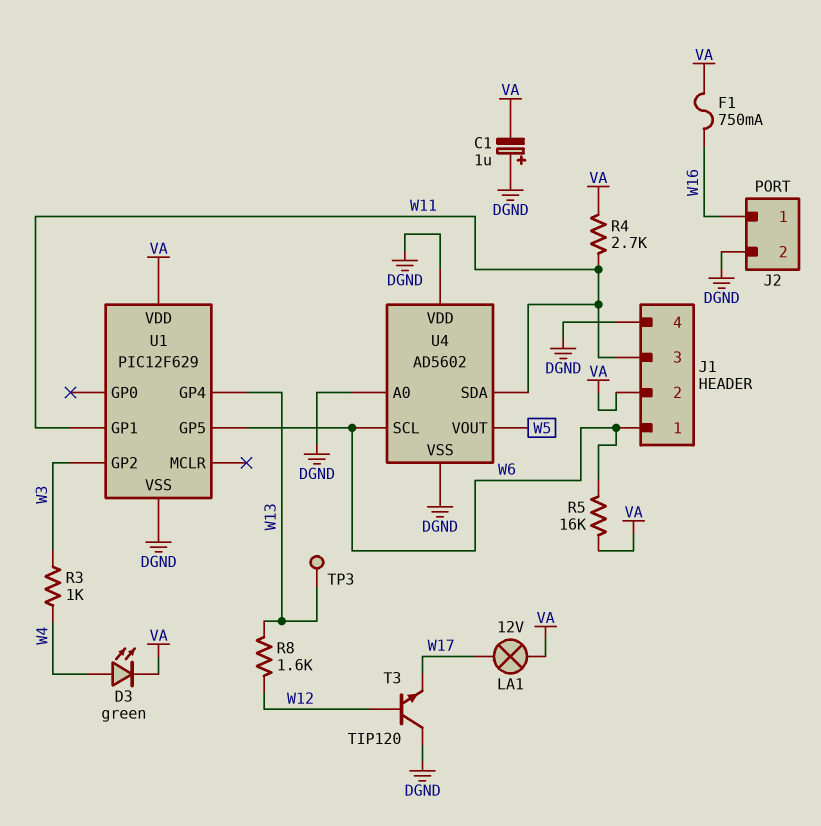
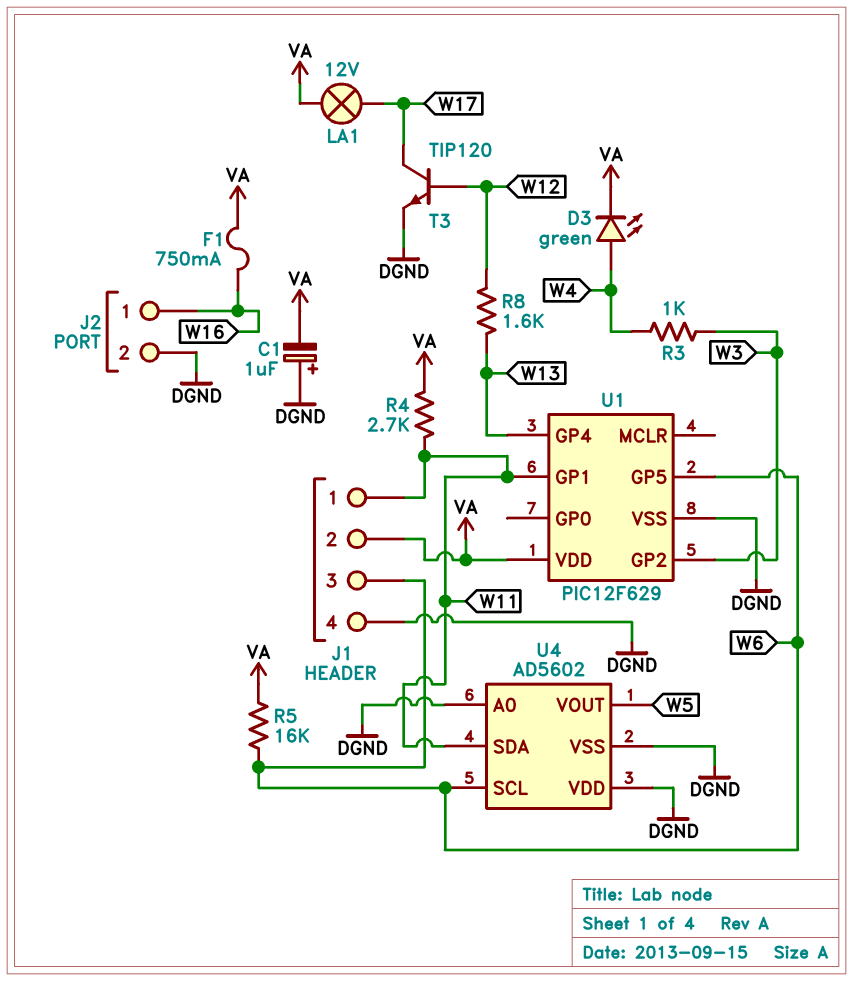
J1 pin 1: W6 -> W11
J1 pin 3: W11 -> W6
T3: NPN TIP120 (B W12, C DGND, E W17) -> NPN TIP120 (B W12, C W17, E DGND)
TP3: test point (W13) -> none

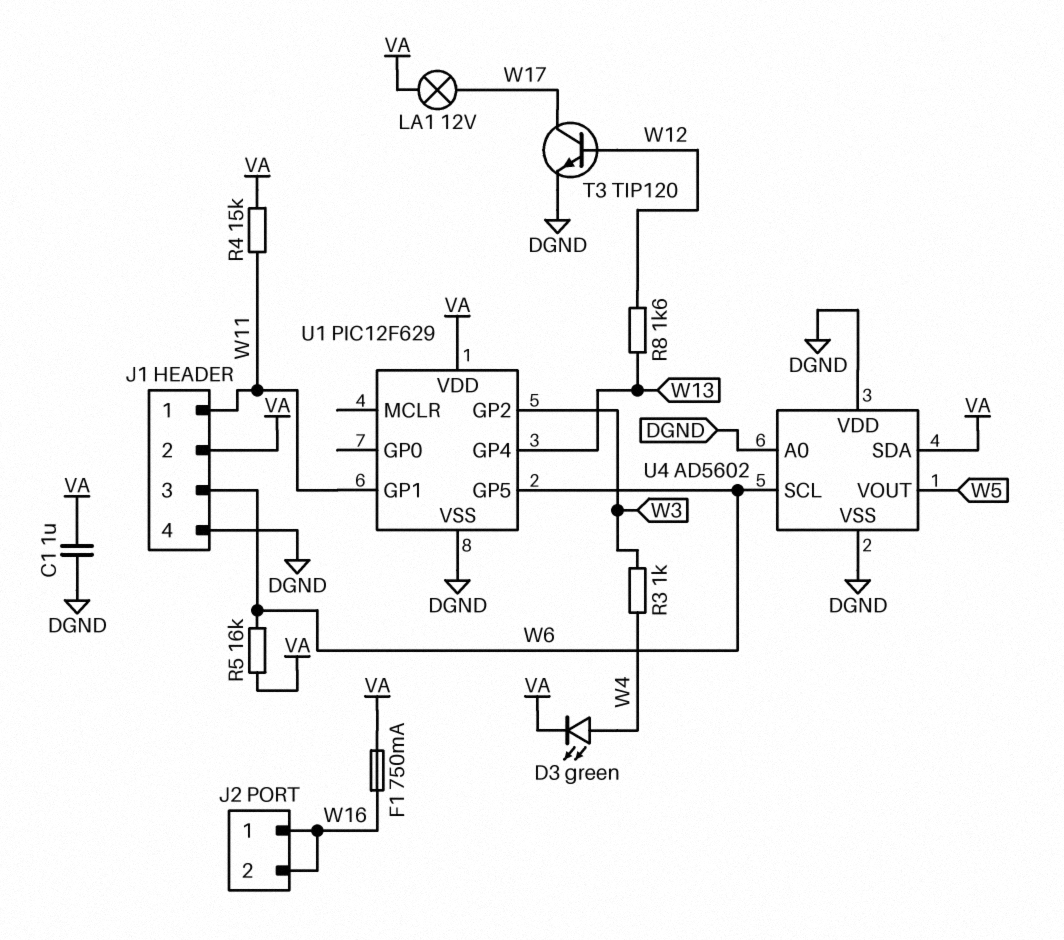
C1: 1uF (plus DGND, minus VA) -> 1uF (DGND, VA)
J2 pin 2: DGND -> W16
R4: 2.7k (VA, W11) -> 15k (VA, W11)
U4 pin SDA: W11 -> VA

